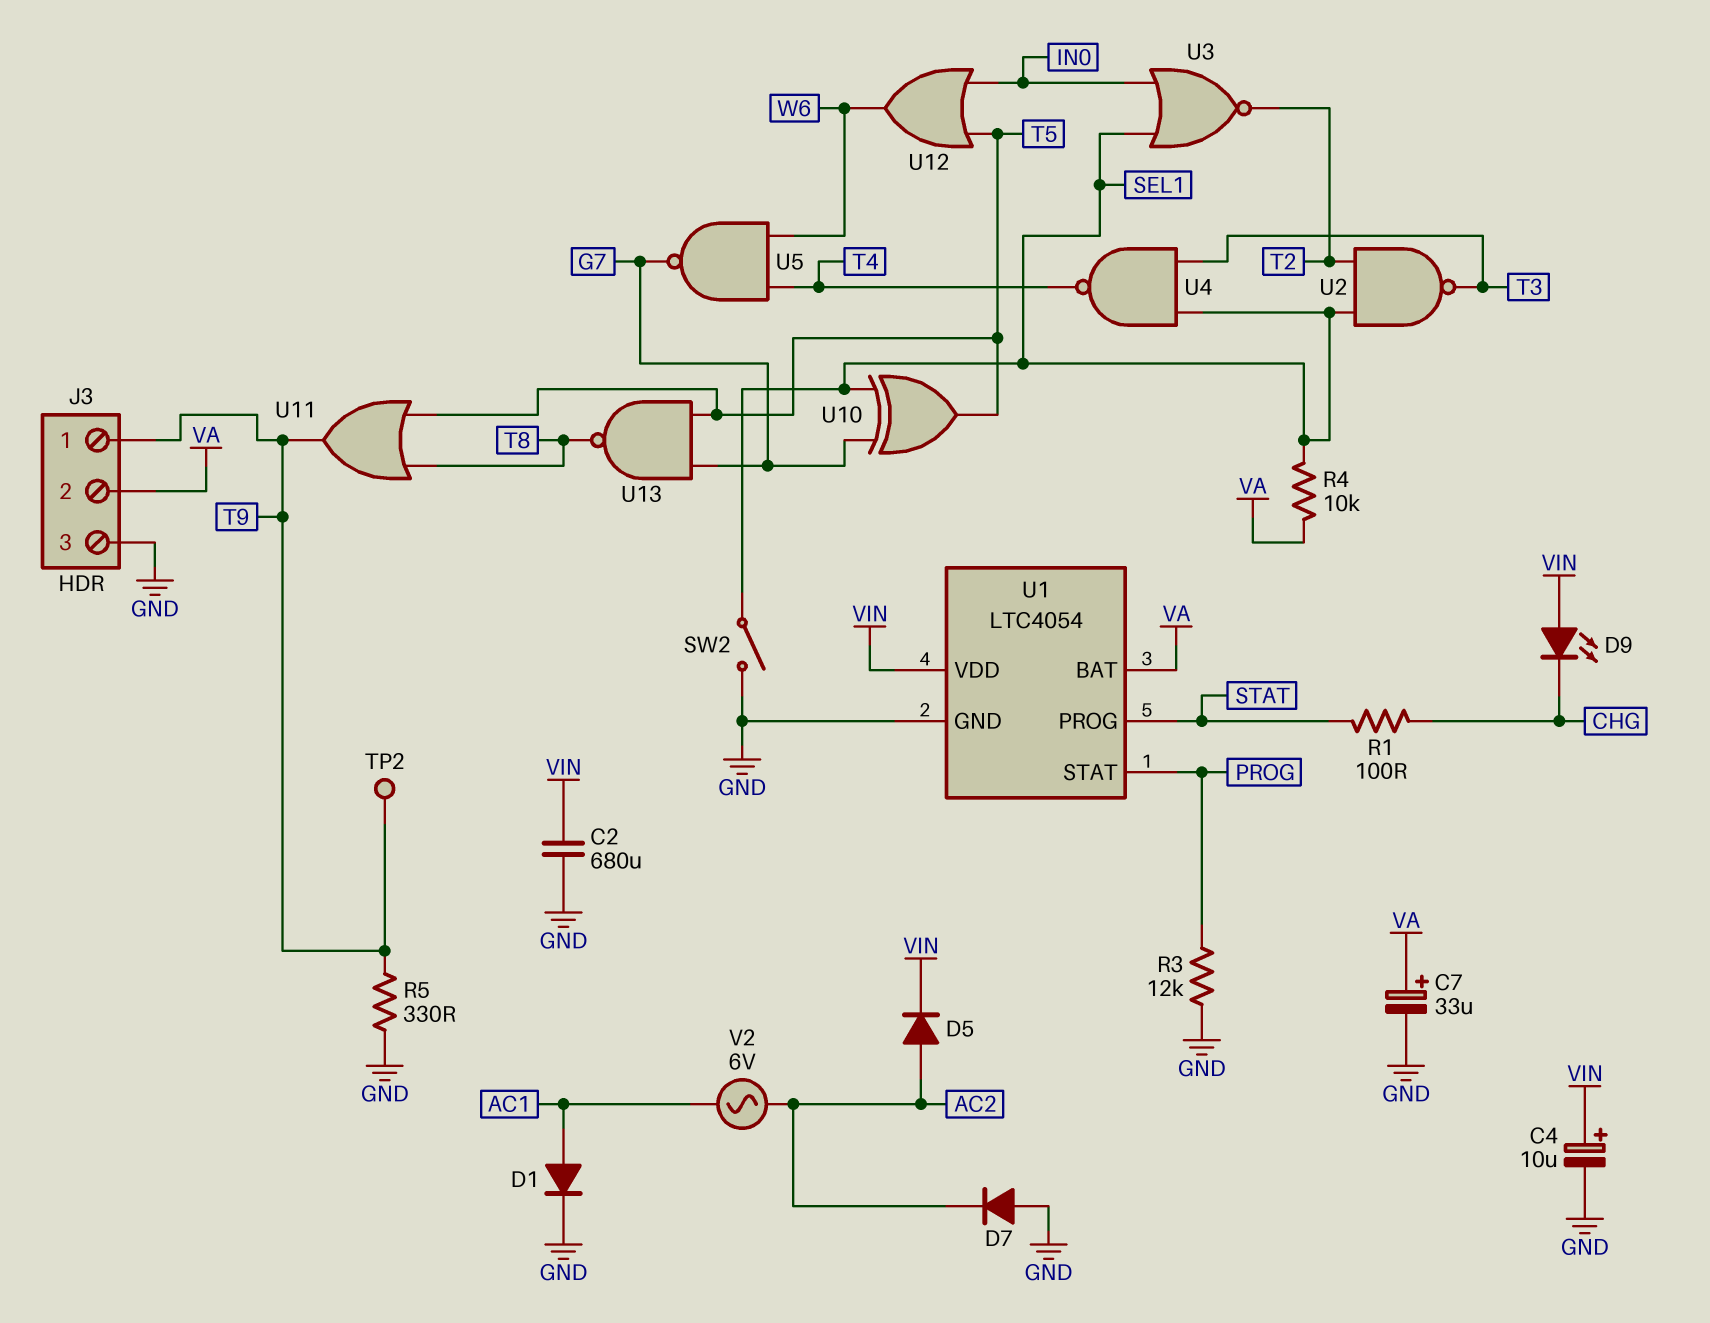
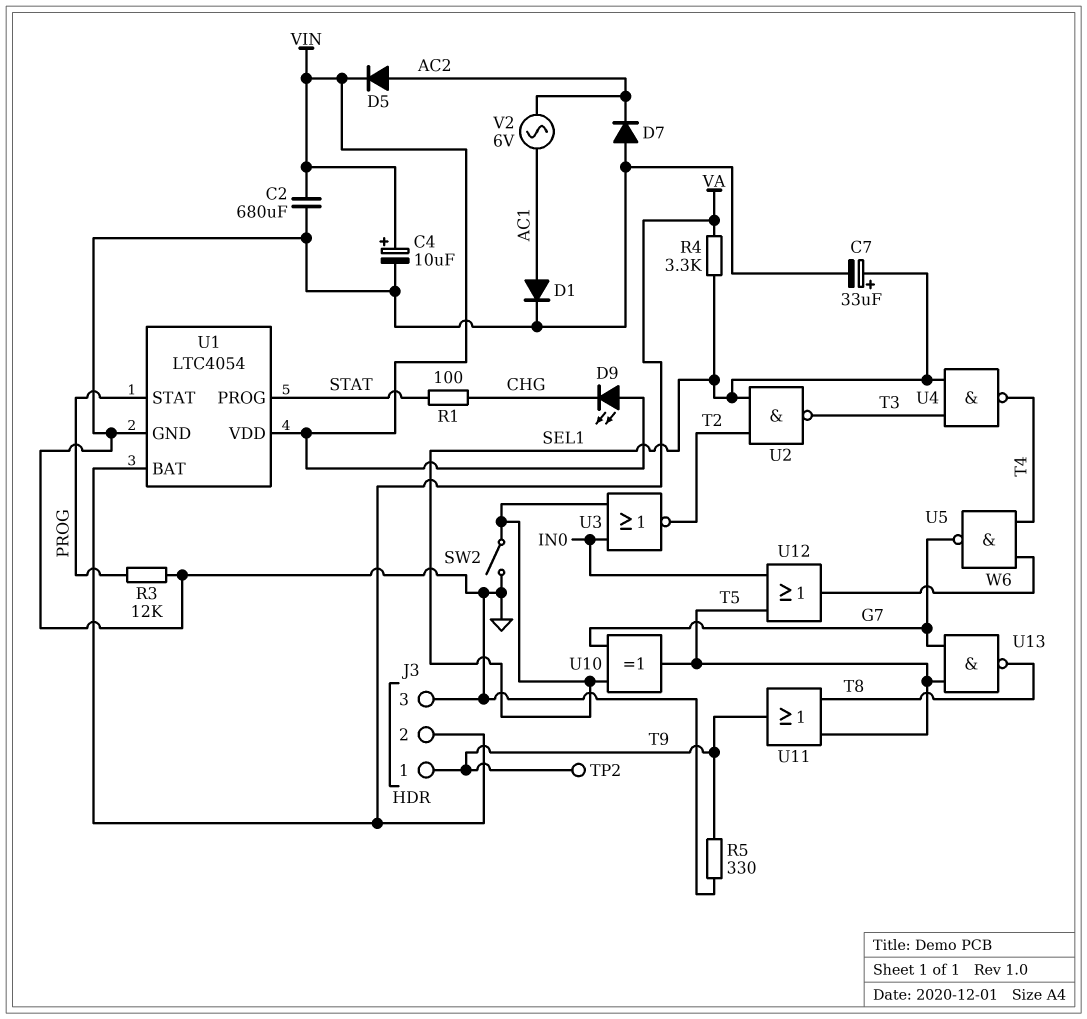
C7: 33uF (plus VA, minus GND) -> 33uF (plus SEL1, minus GND)
R4: 10k (SEL1, VA) -> 3.3k (SEL1, VA)

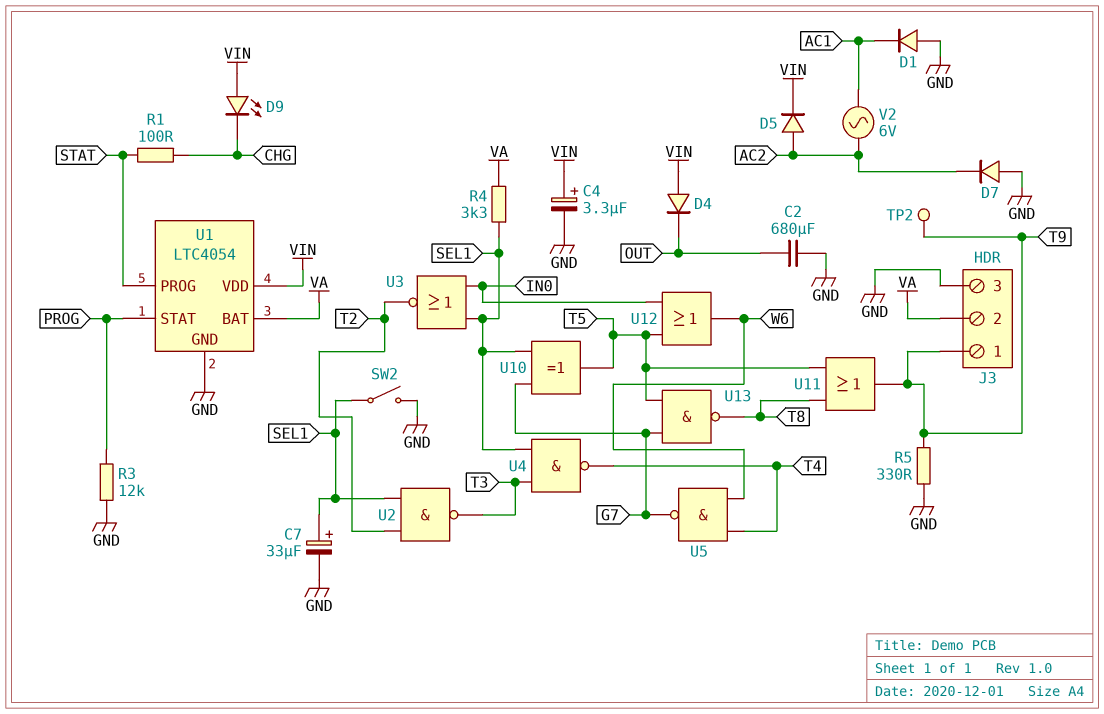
C2: 680uF (GND, VIN) -> 680uF (GND, OUT)
C4: 10uF (plus VIN, minus GND) -> 3.3uF (plus VIN, minus GND)
D1: diode (A AC1, K GND) -> diode (A GND, K AC1)
D4: none -> diode (A VIN, K OUT)

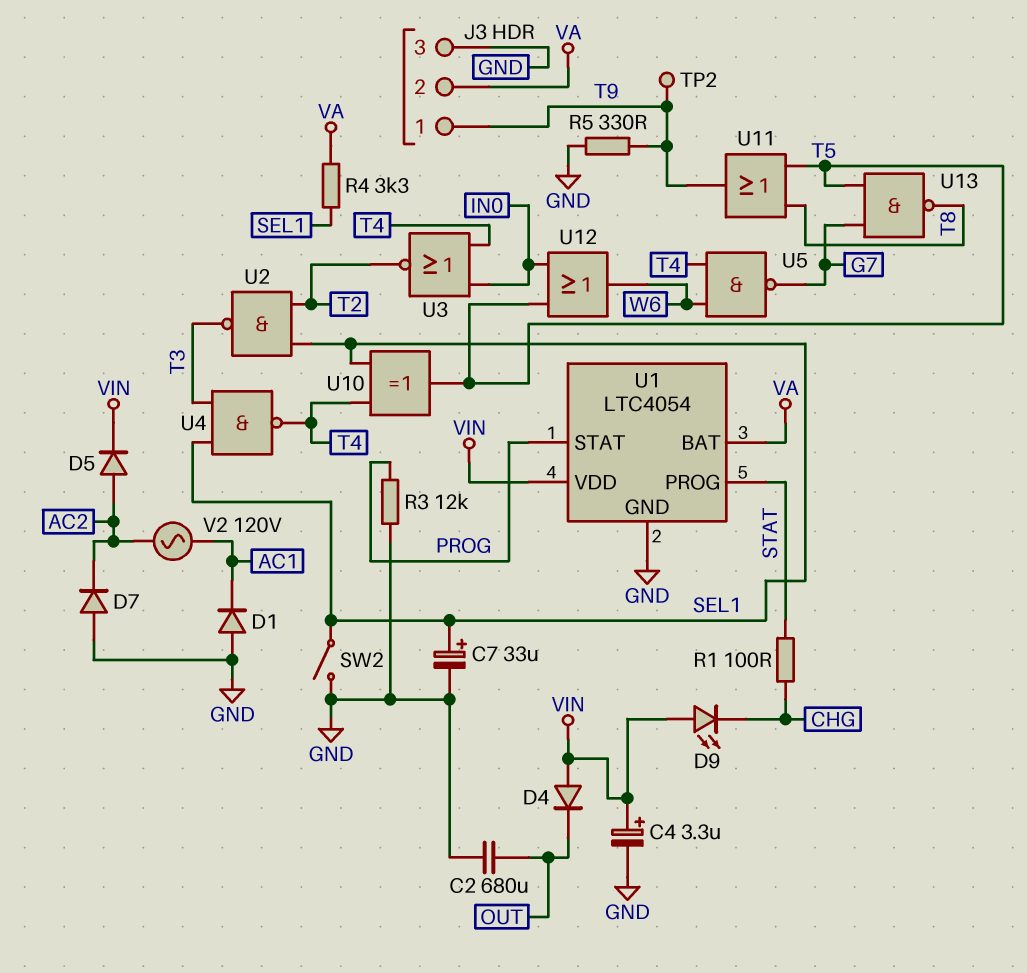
U3: NOR (in IN0, in SEL1, out T2) -> NOR (in IN0, in T4, out T2)
U10: XOR (in G7, in SEL1, out T5) -> XOR (in SEL1, in T4, out T5)
V2: AC 6V (AC1, AC2) -> AC 120V (AC1, AC2)

